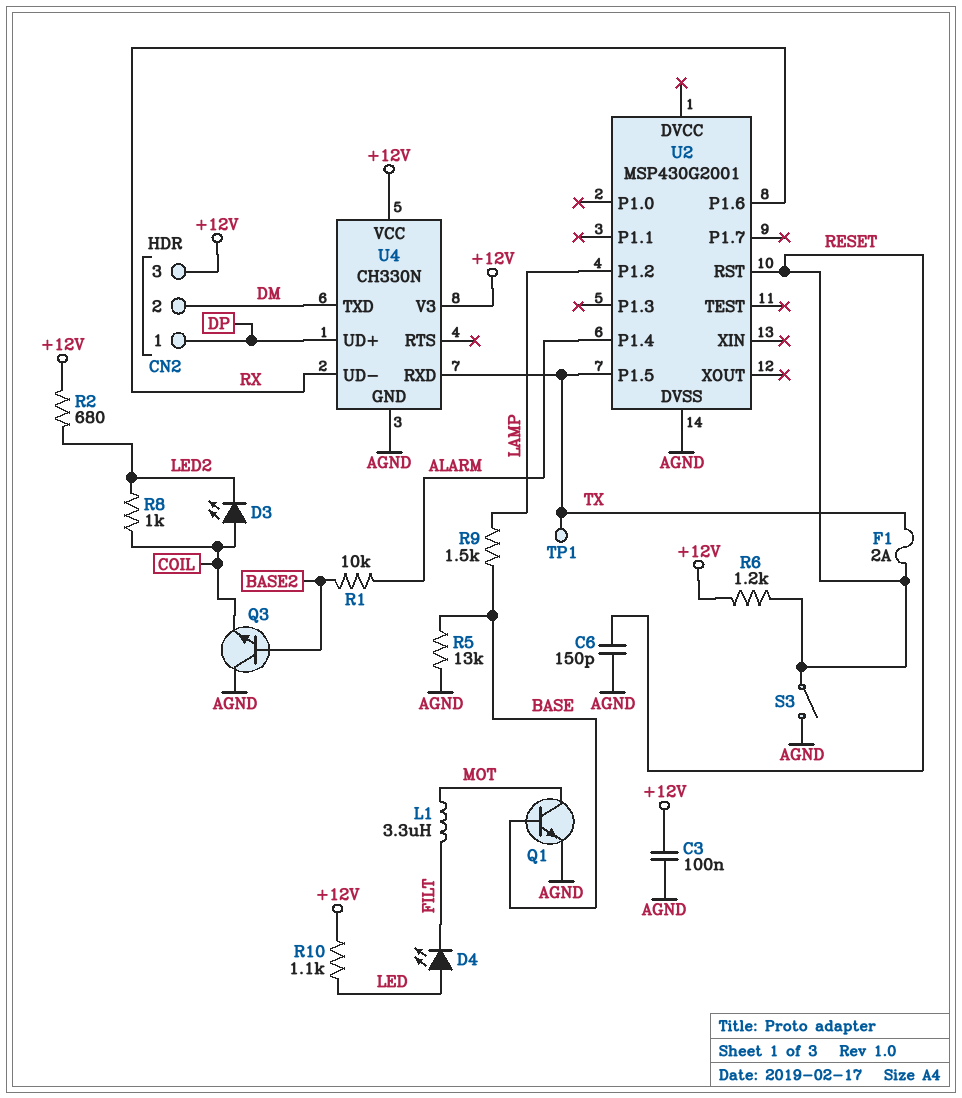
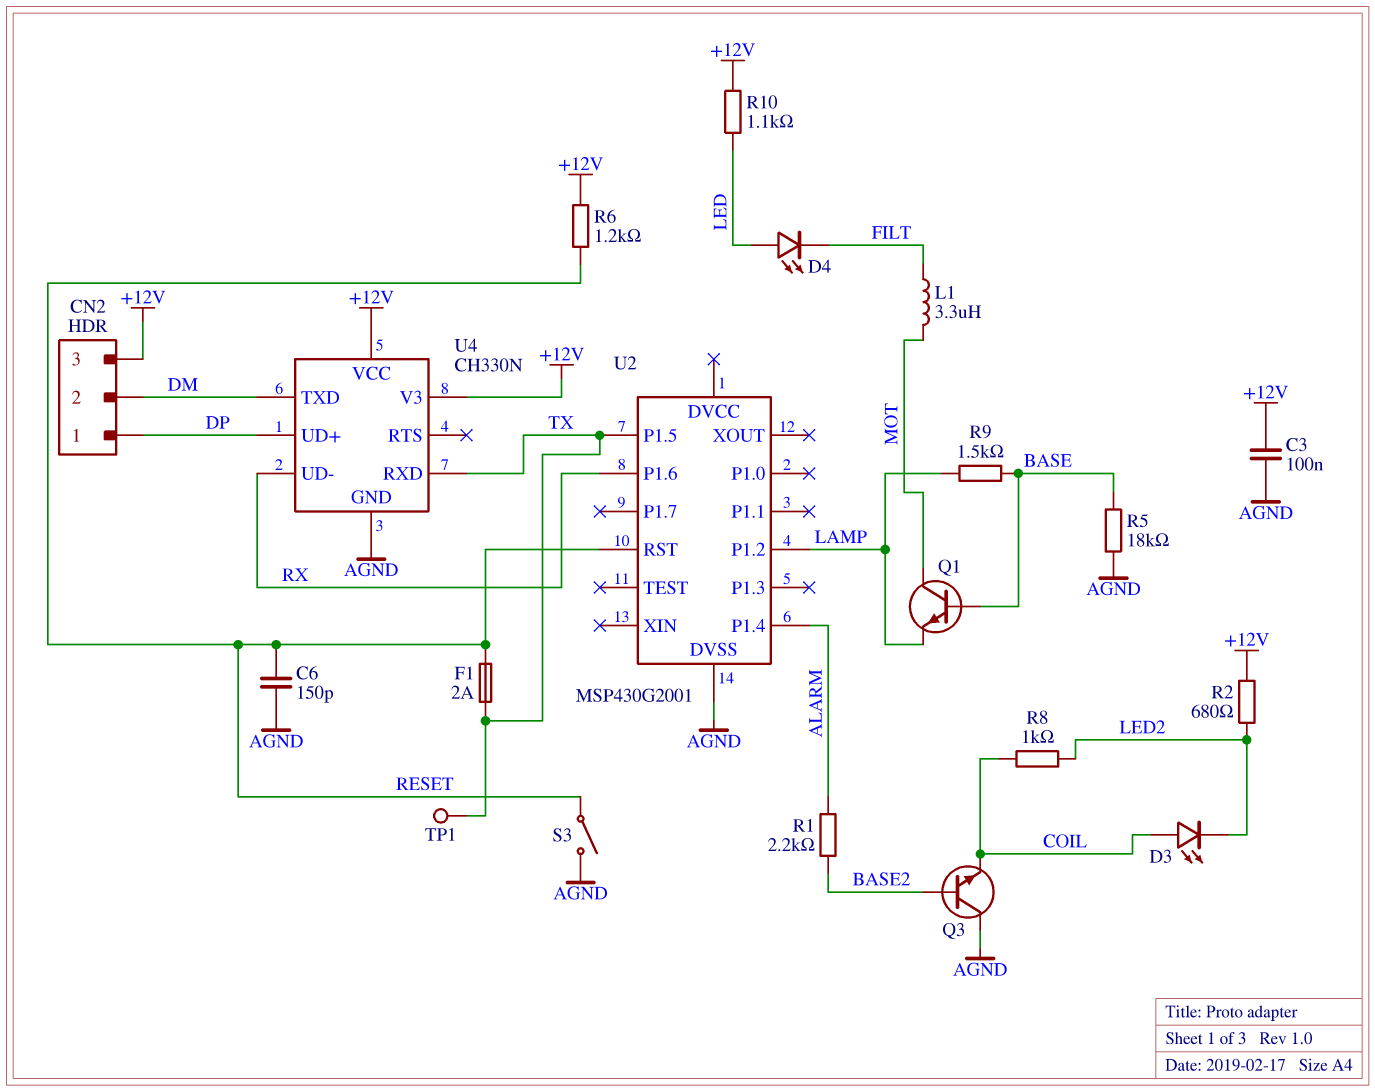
Q1: NPN (B BASE, C MOT, E AGND) -> NPN (B BASE, C MOT, E LAMP)
R1: 10k (ALARM, BASE2) -> 2.2k (ALARM, BASE2)
R5: 13k (AGND, BASE) -> 18k (AGND, BASE)

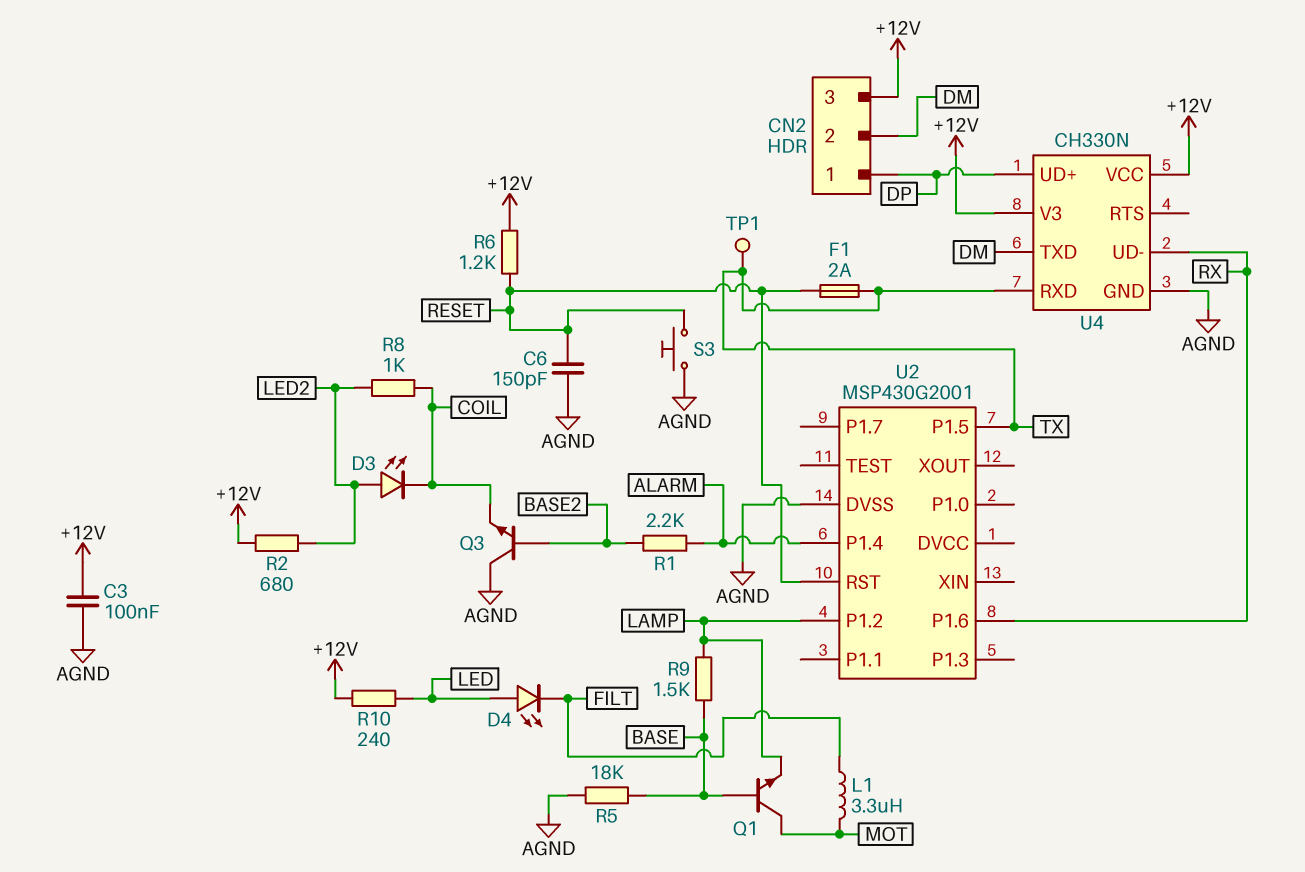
D3: LED (A COIL, K LED2) -> LED (A LED2, K COIL)
R10: 1.1k (+12V, LED) -> 240 (+12V, LED)
S3: switch (AGND, RESET) -> button (AGND, RESET)

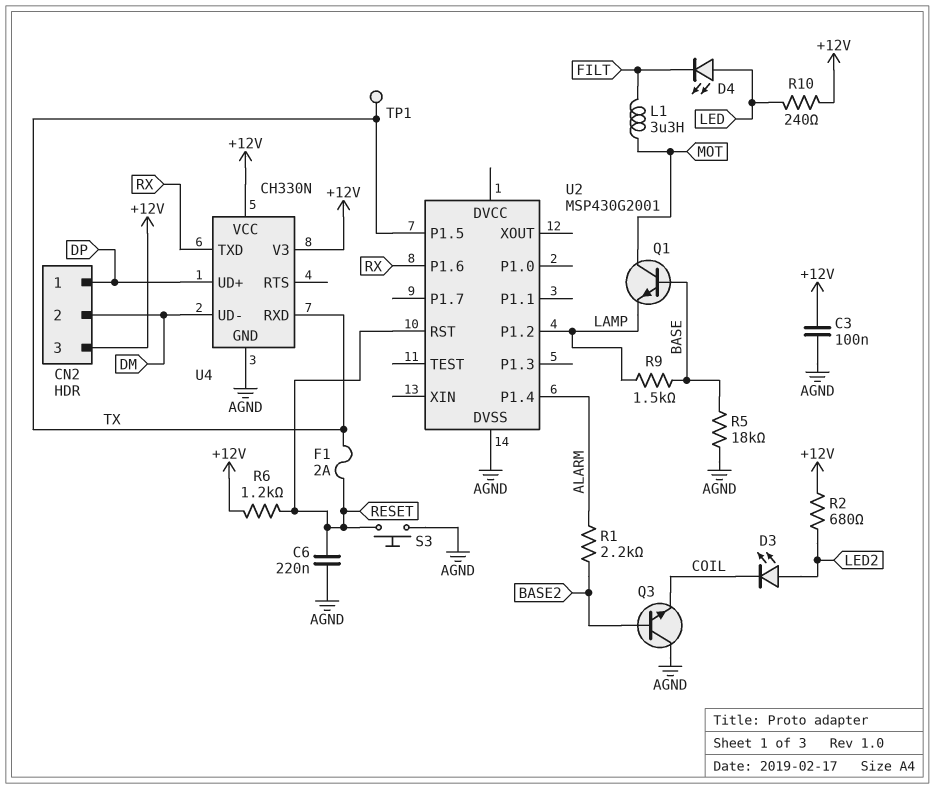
C6: 150pF (AGND, RESET) -> 220nF (AGND, RESET)
R8: 1k (COIL, LED2) -> none
U4 pin TXD: DM -> RX
U4 pin UD-: RX -> DM

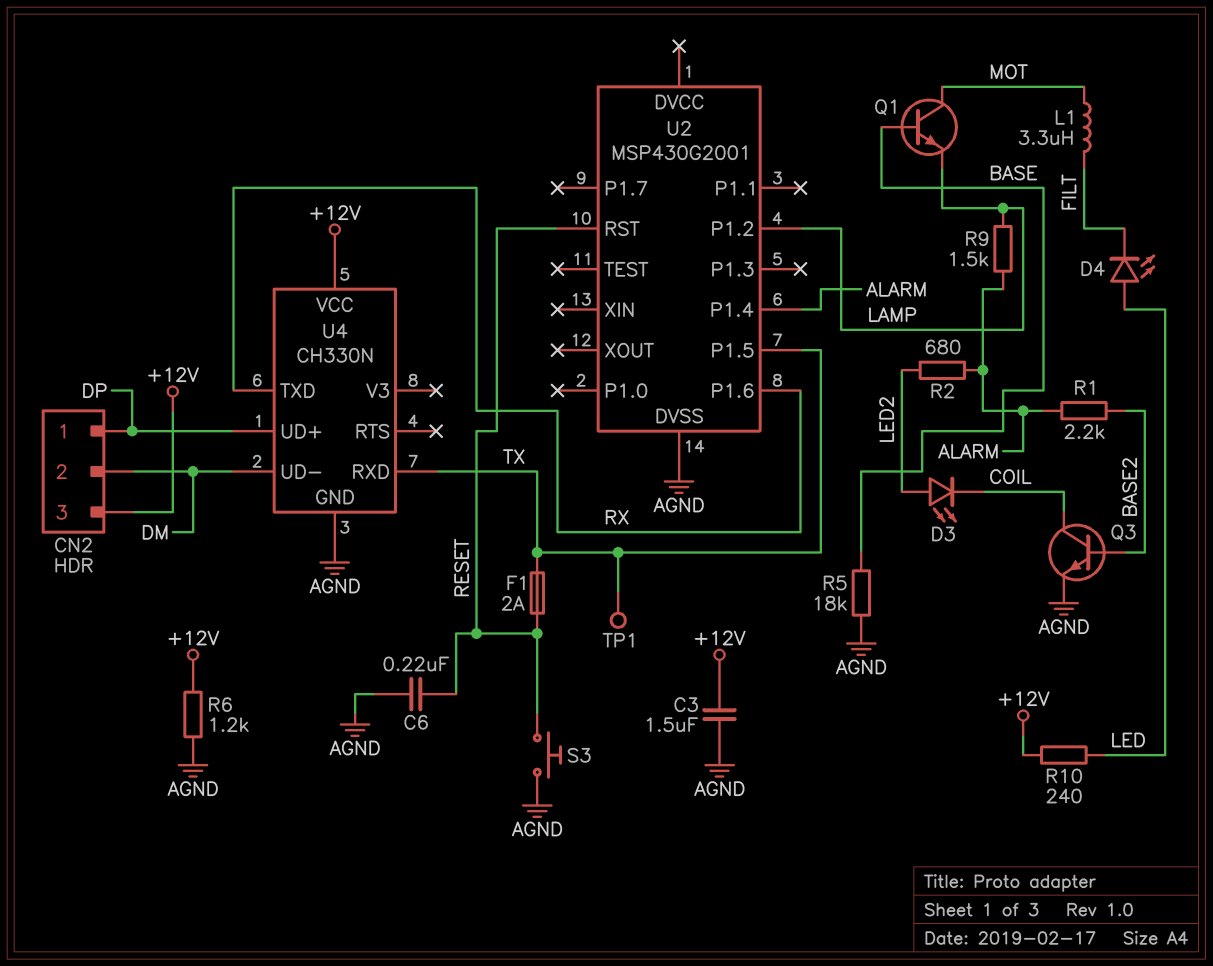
C3: 100nF (+12V, AGND) -> 1.5uF (+12V, AGND)
Q3: NPN (B BASE2, C AGND, E COIL) -> NPN (B BASE2, C COIL, E AGND)
R2: 680 (+12V, LED2) -> 680 (ALARM, LED2)
R6: 1.2k (+12V, RESET) -> 1.2k (+12V, AGND)
R9: 1.5k (BASE, LAMP) -> 1.5k (ALARM, LAMP)
U4 pin V3: +12V -> none

